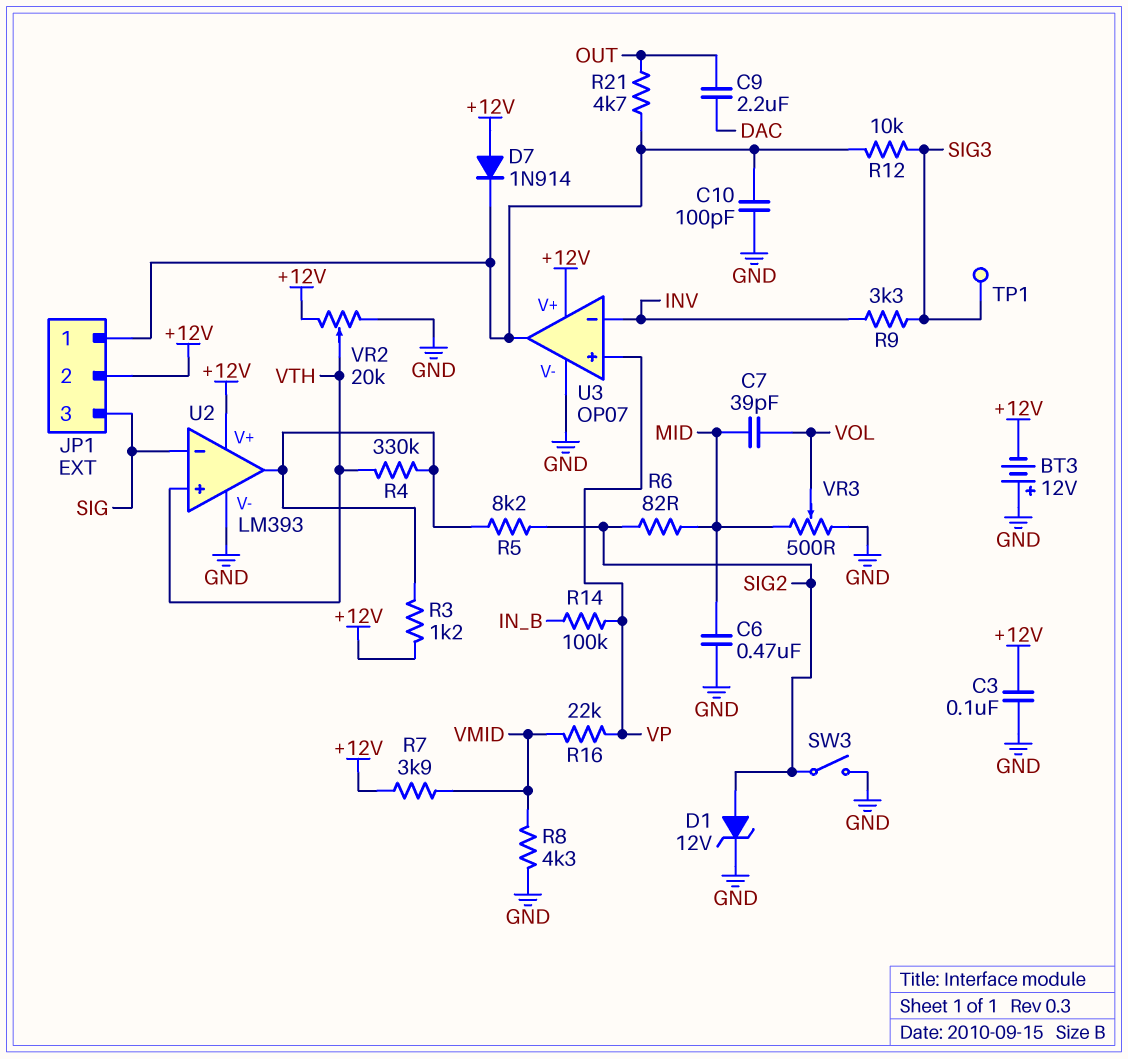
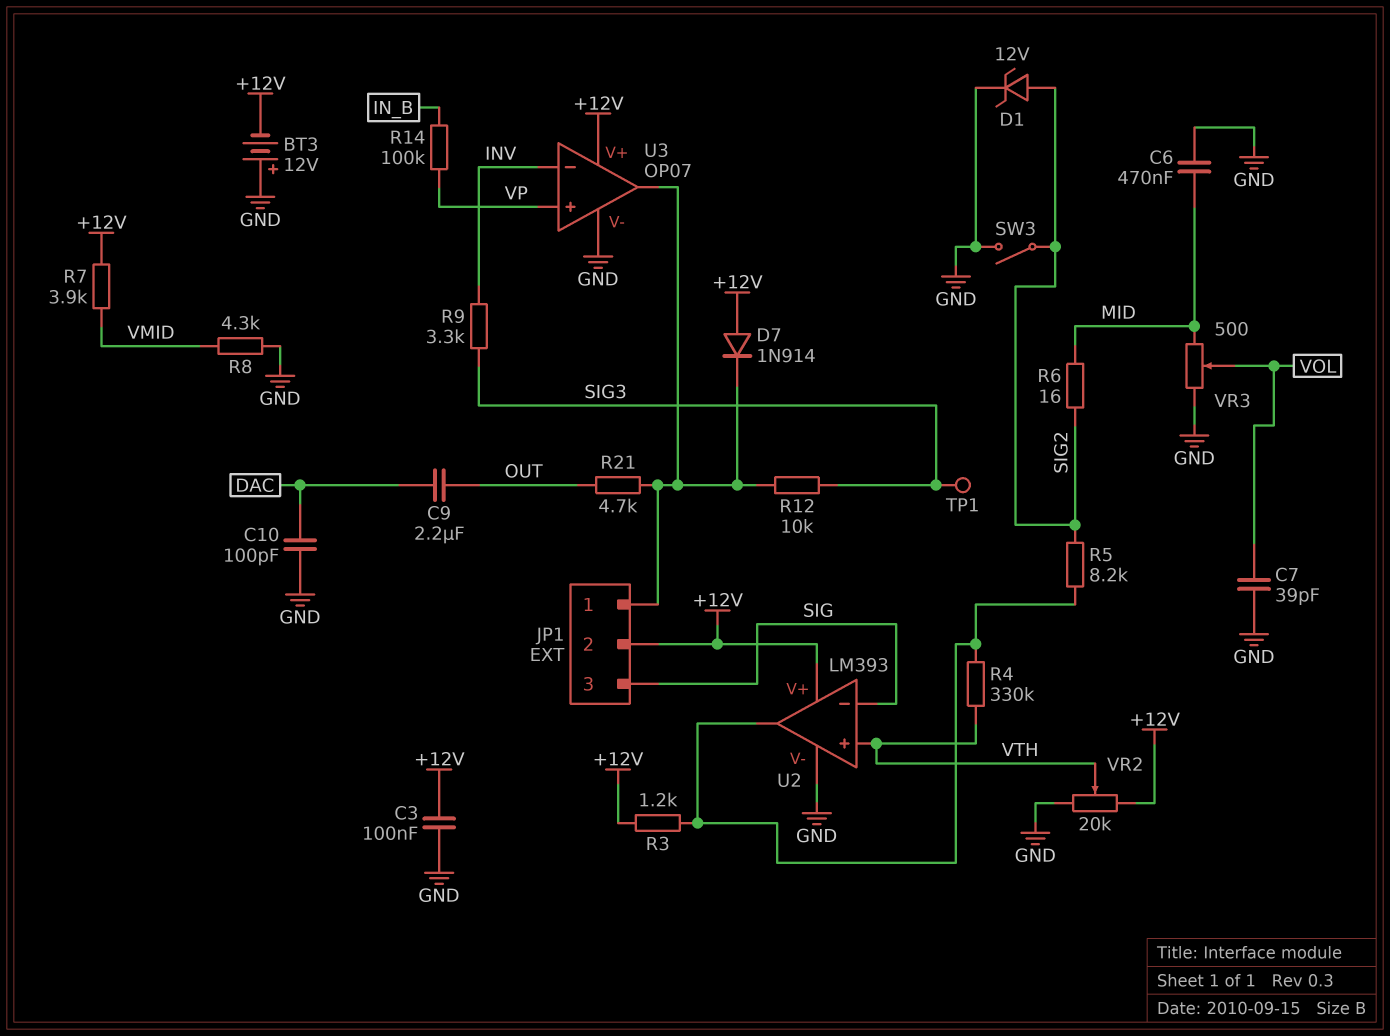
C7: 39pF (MID, VOL) -> 39pF (GND, VOL)
C10: 100pF (GND, JP1/1) -> 100pF (DAC, GND)
R6: 82 (MID, SIG2) -> 16 (MID, SIG2)
R16: 22k (VMID, VP) -> none

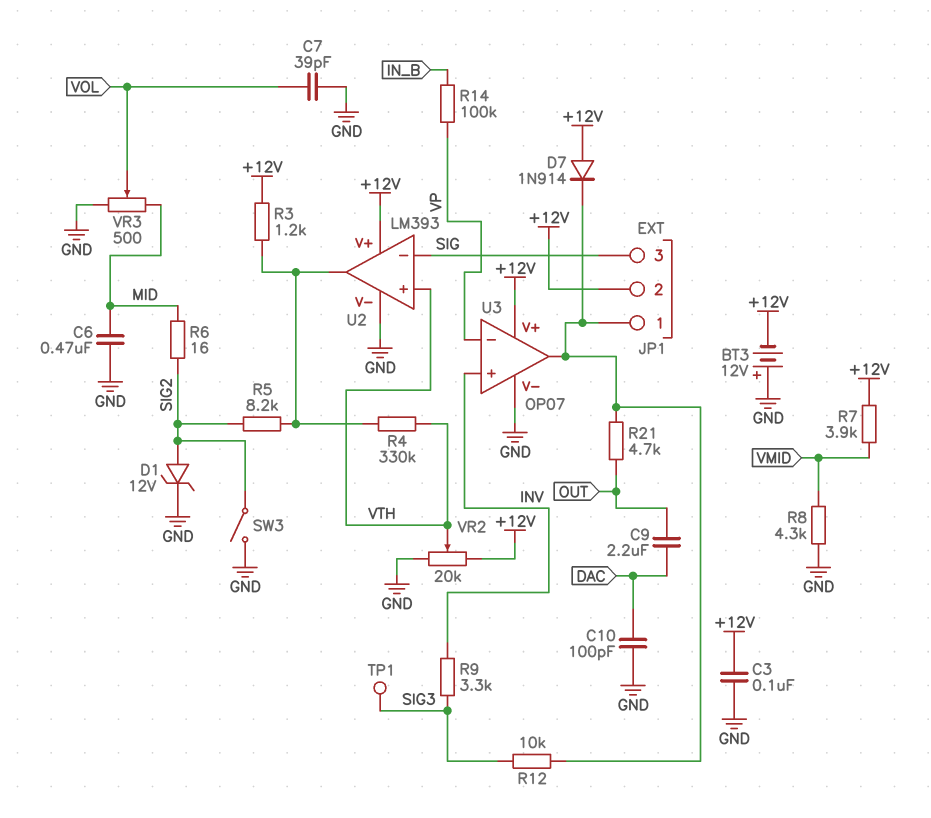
U3 pin in+: VP -> INV
U3 pin in-: INV -> VP

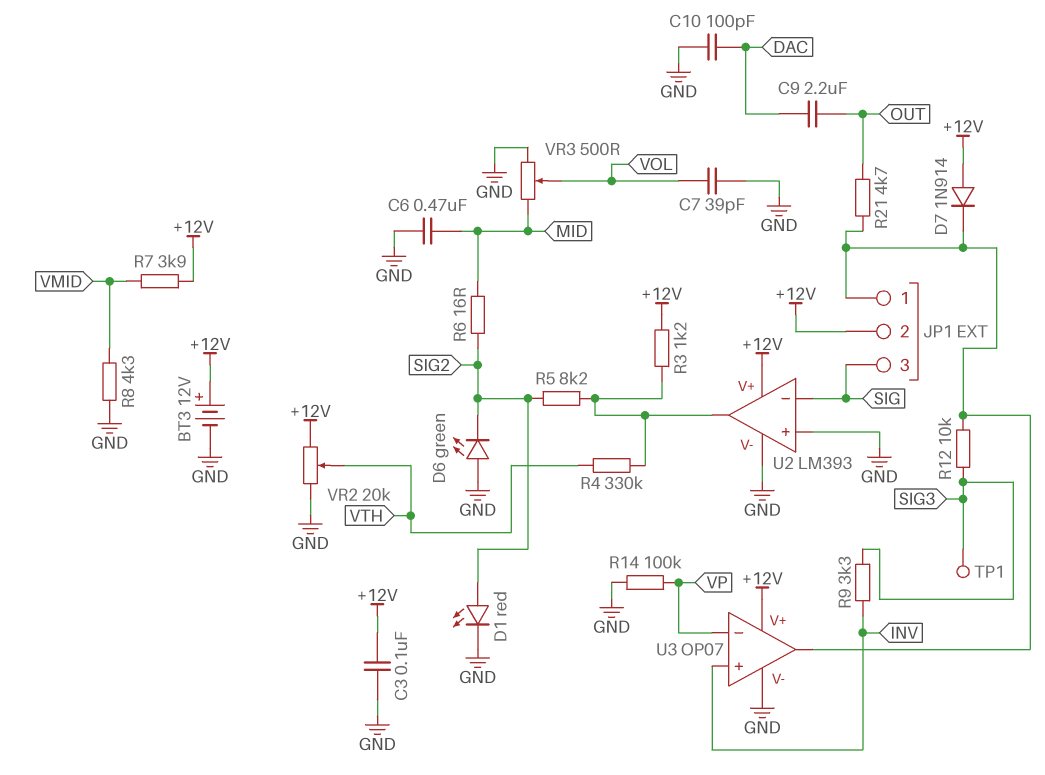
BT3: 12V (plus GND, minus +12V) -> 12V (plus +12V, minus GND)
D1: zener 12V (A SIG2, K GND) -> LED red (A SIG2, K GND)
D6: none -> LED green (A GND, K SIG2)
R14: 100k (IN_B, VP) -> 100k (GND, VP)
SW3: switch (GND, SIG2) -> none
U2 pin in+: VTH -> GND

